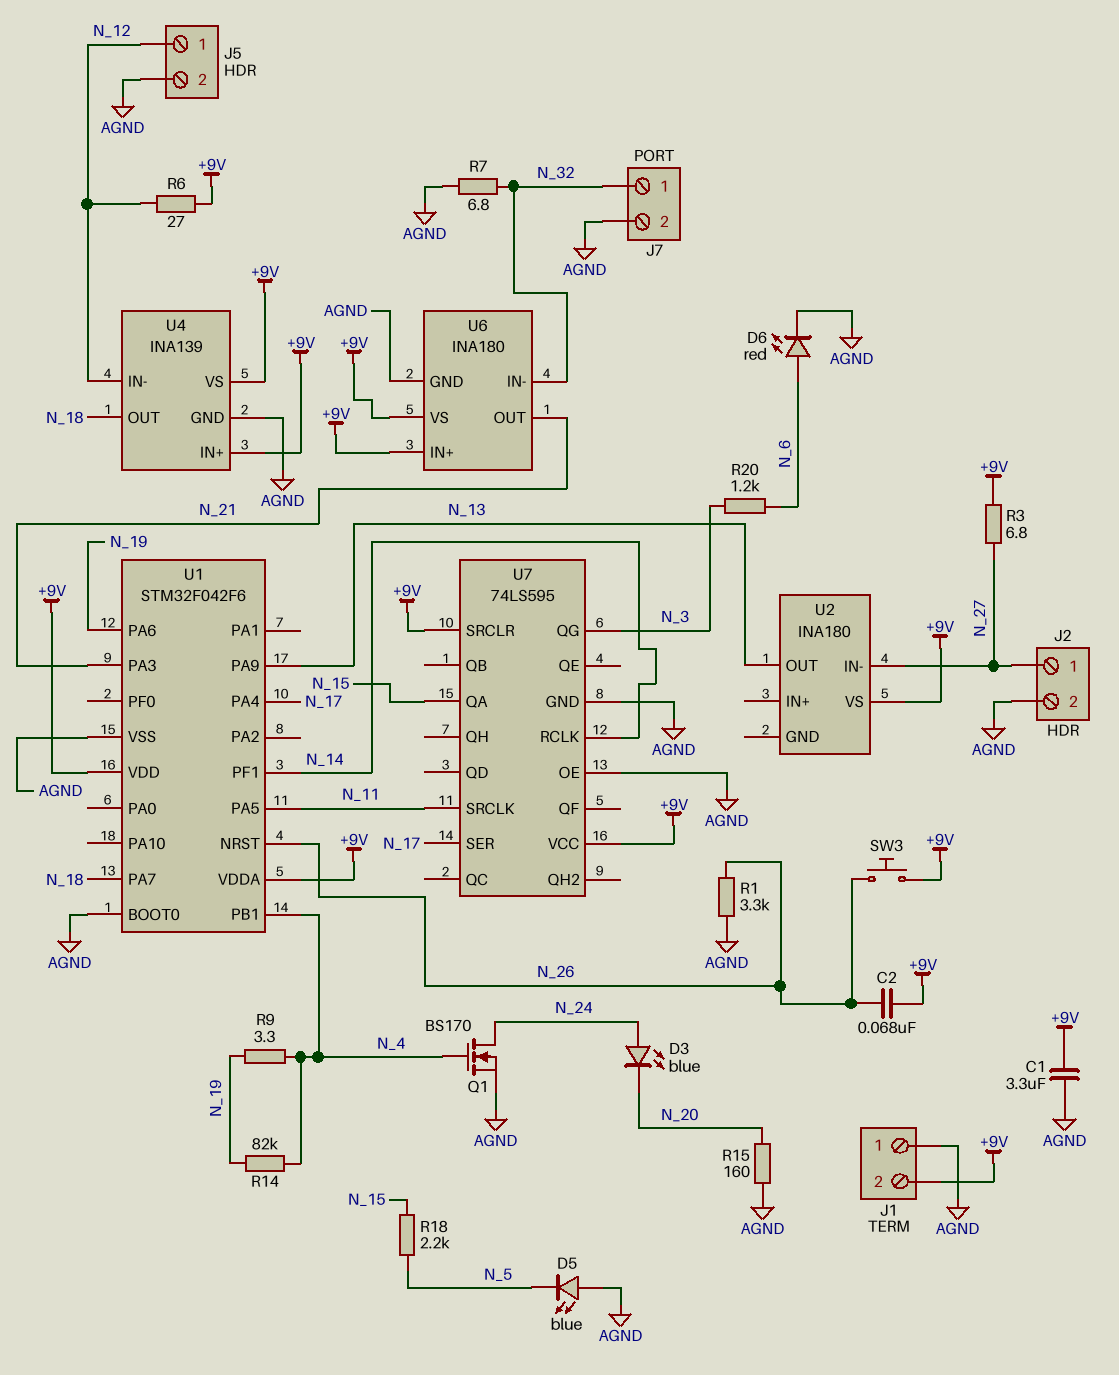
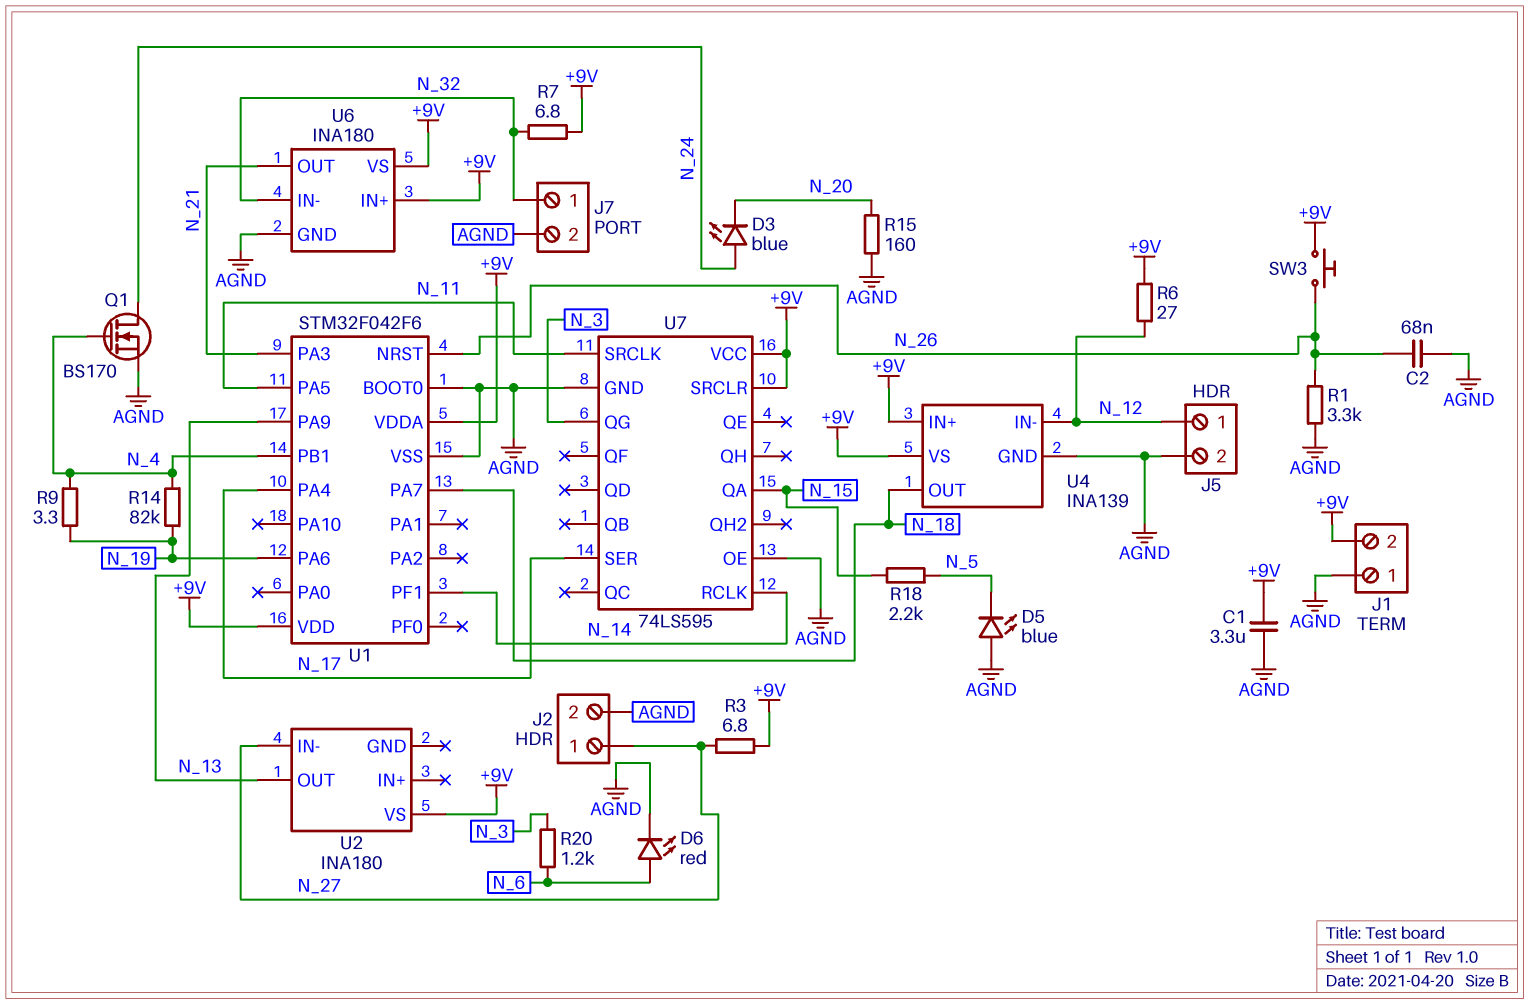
C2: 68nF (+9V, N_26) -> 68nF (AGND, N_26)
R7: 6.8 (AGND, N_32) -> 6.8 (+9V, N_32)

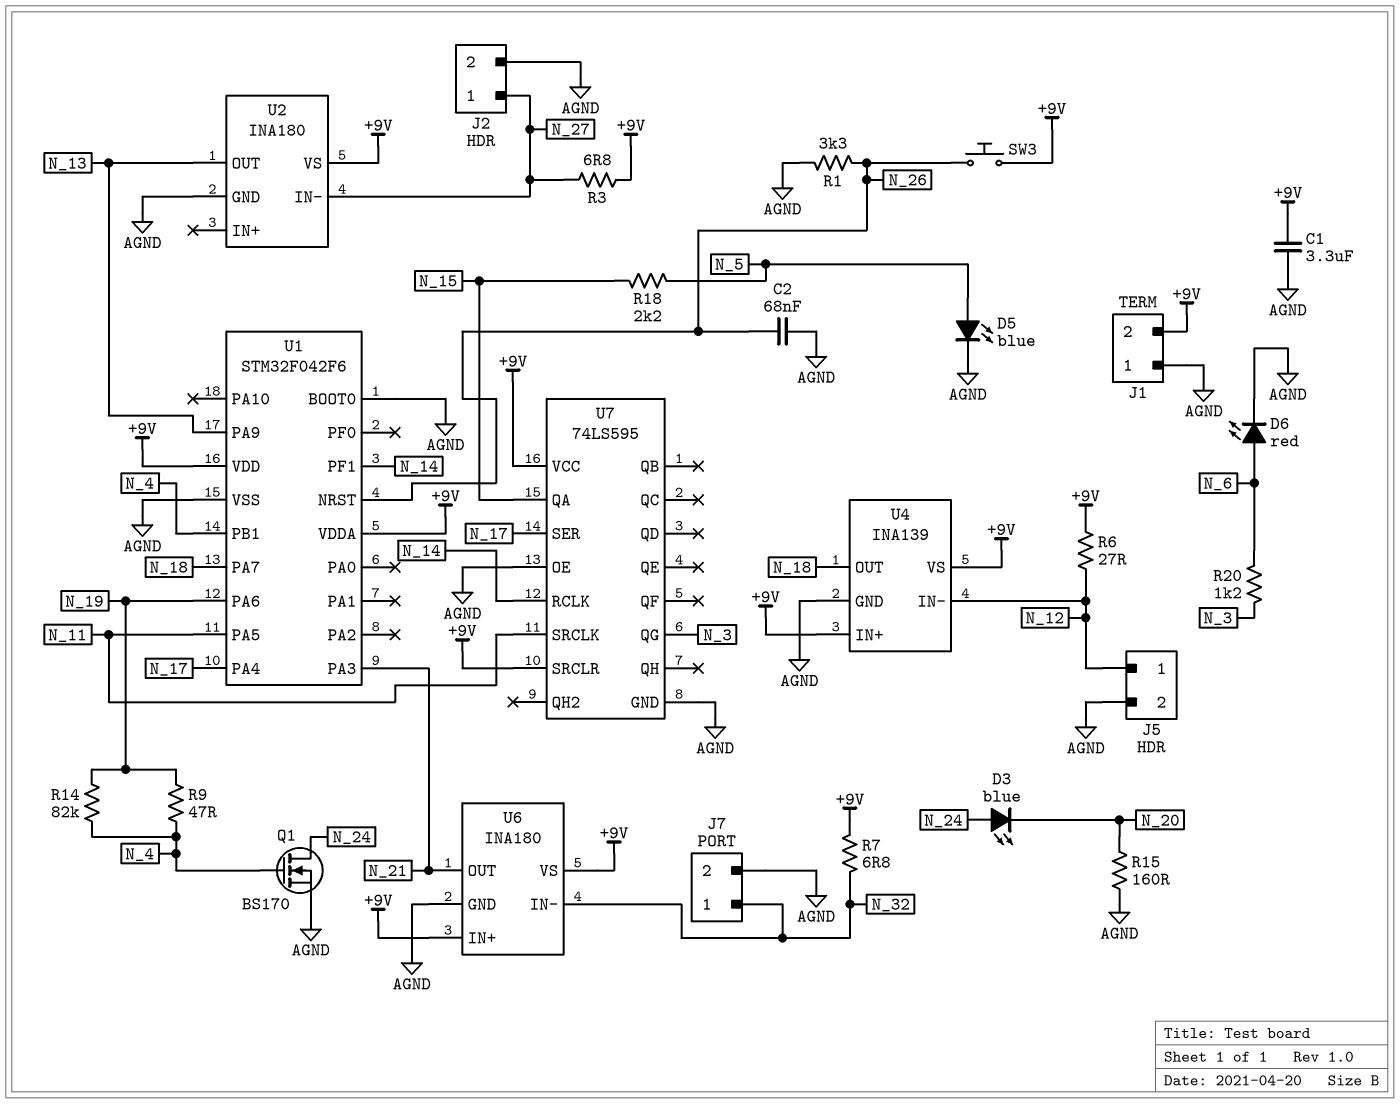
D5: LED blue (A AGND, K N_5) -> LED blue (A N_5, K AGND)
R9: 3.3 (N_4, N_19) -> 47 (N_4, N_19)
U2 pin GND: none -> AGND

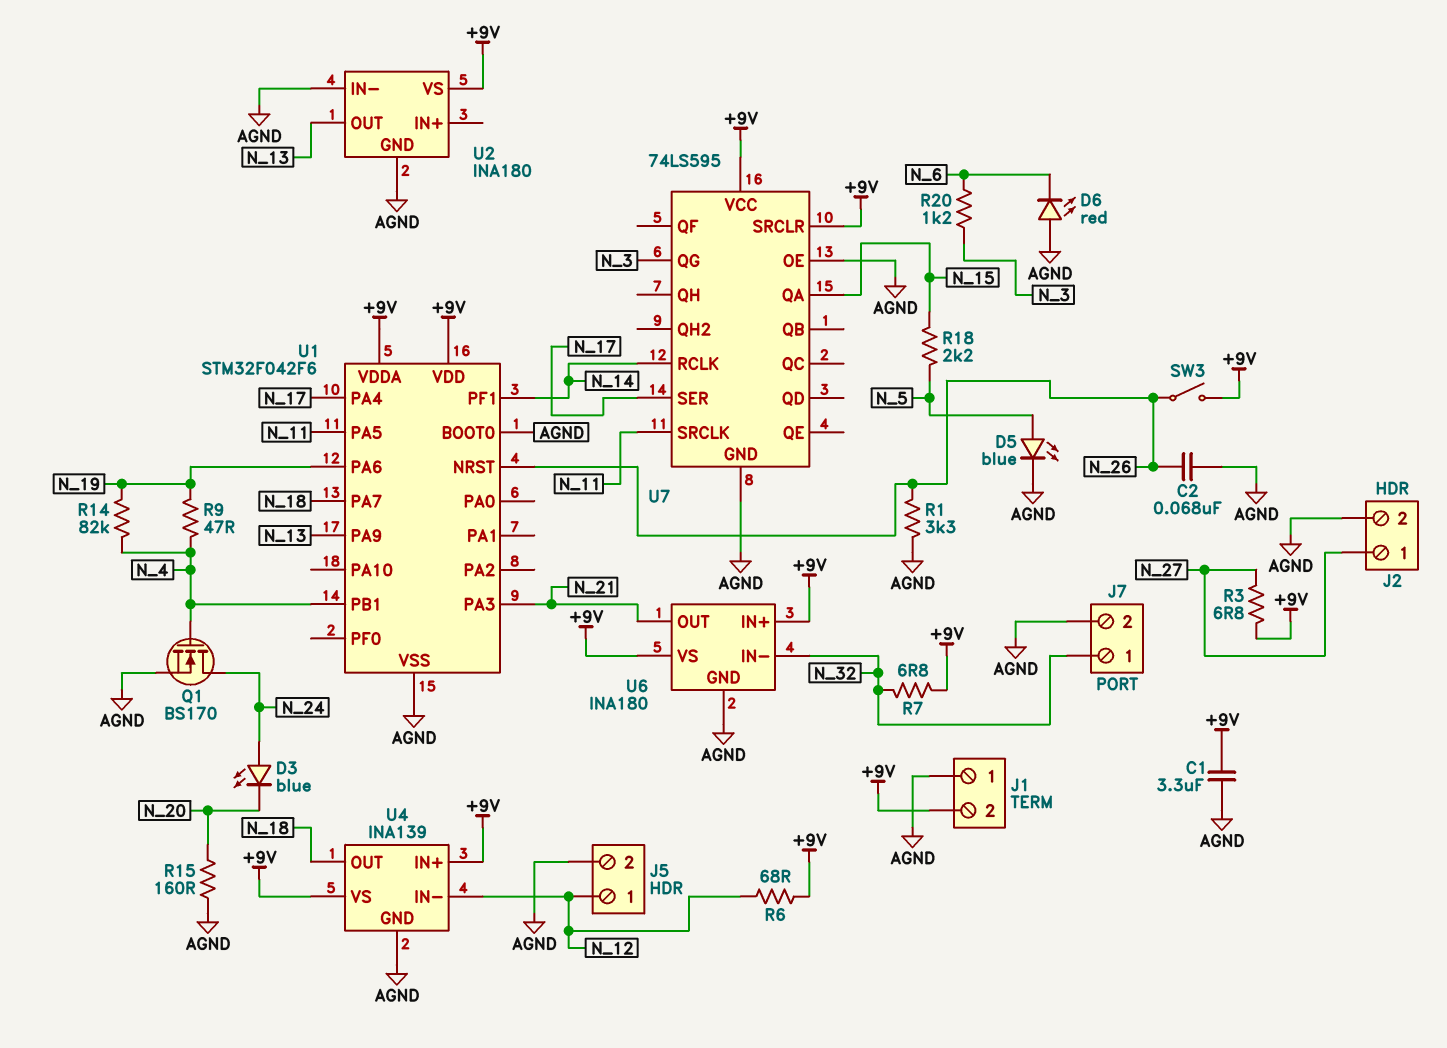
D6: LED red (A N_6, K AGND) -> LED red (A AGND, K N_6)
R6: 27 (+9V, N_12) -> 68 (+9V, N_12)
SW3: button (+9V, N_26) -> switch (+9V, N_26)
U2 pin IN-: N_27 -> AGND

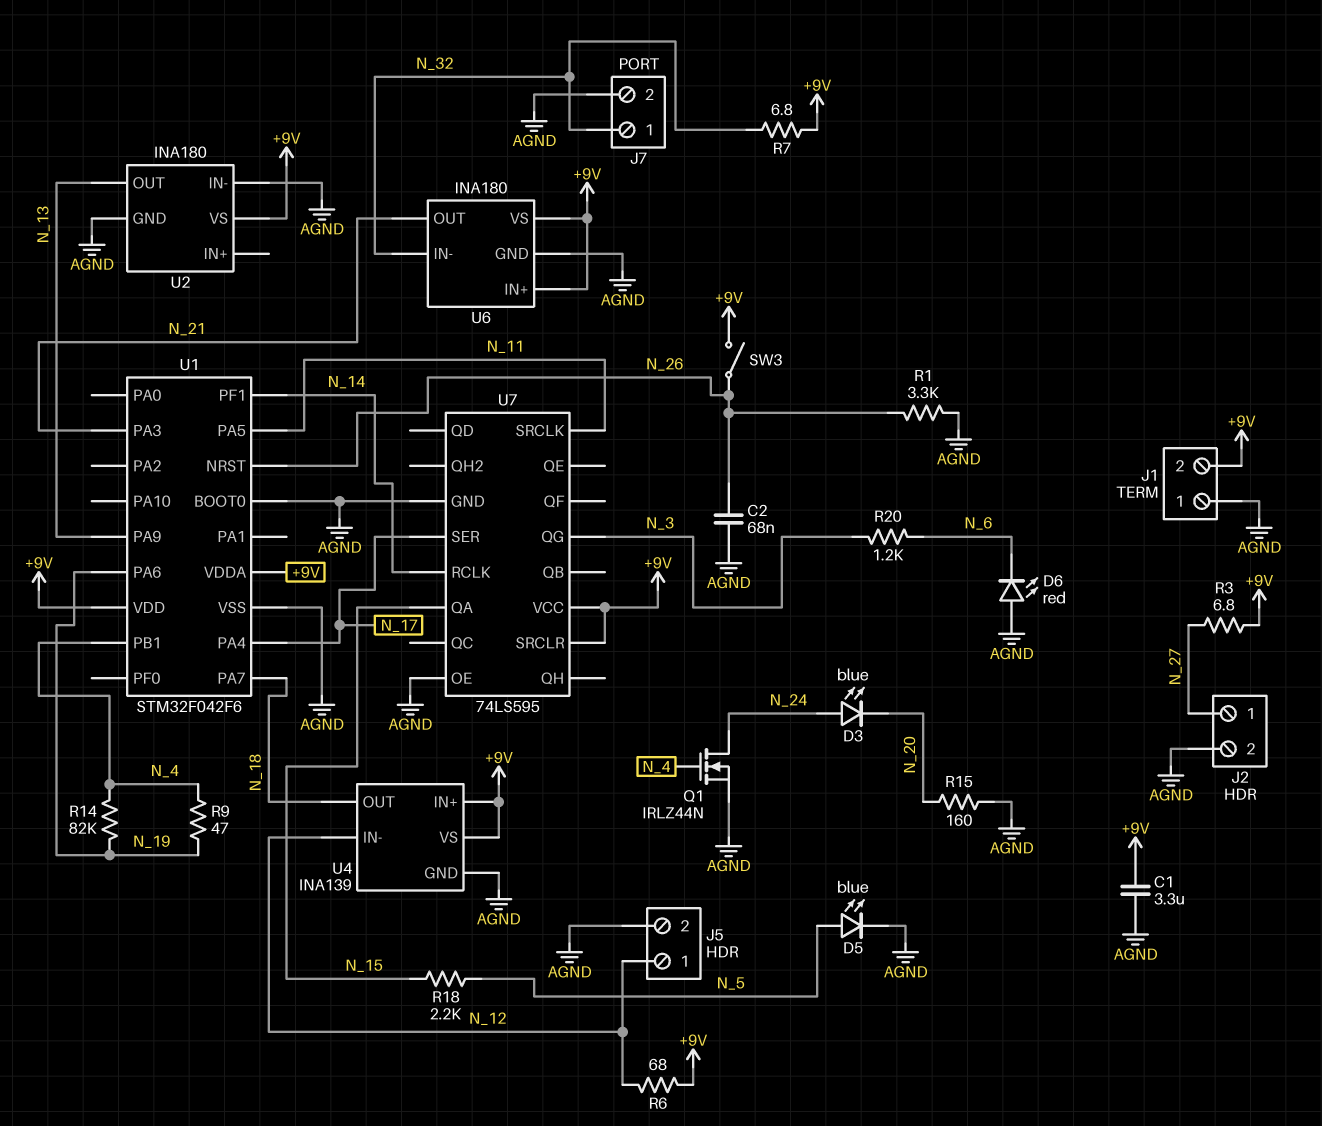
Q1: NMOS BS170 (G N_4, D N_24, S AGND) -> NMOS IRLZ44N (G N_4, D N_24, S AGND)

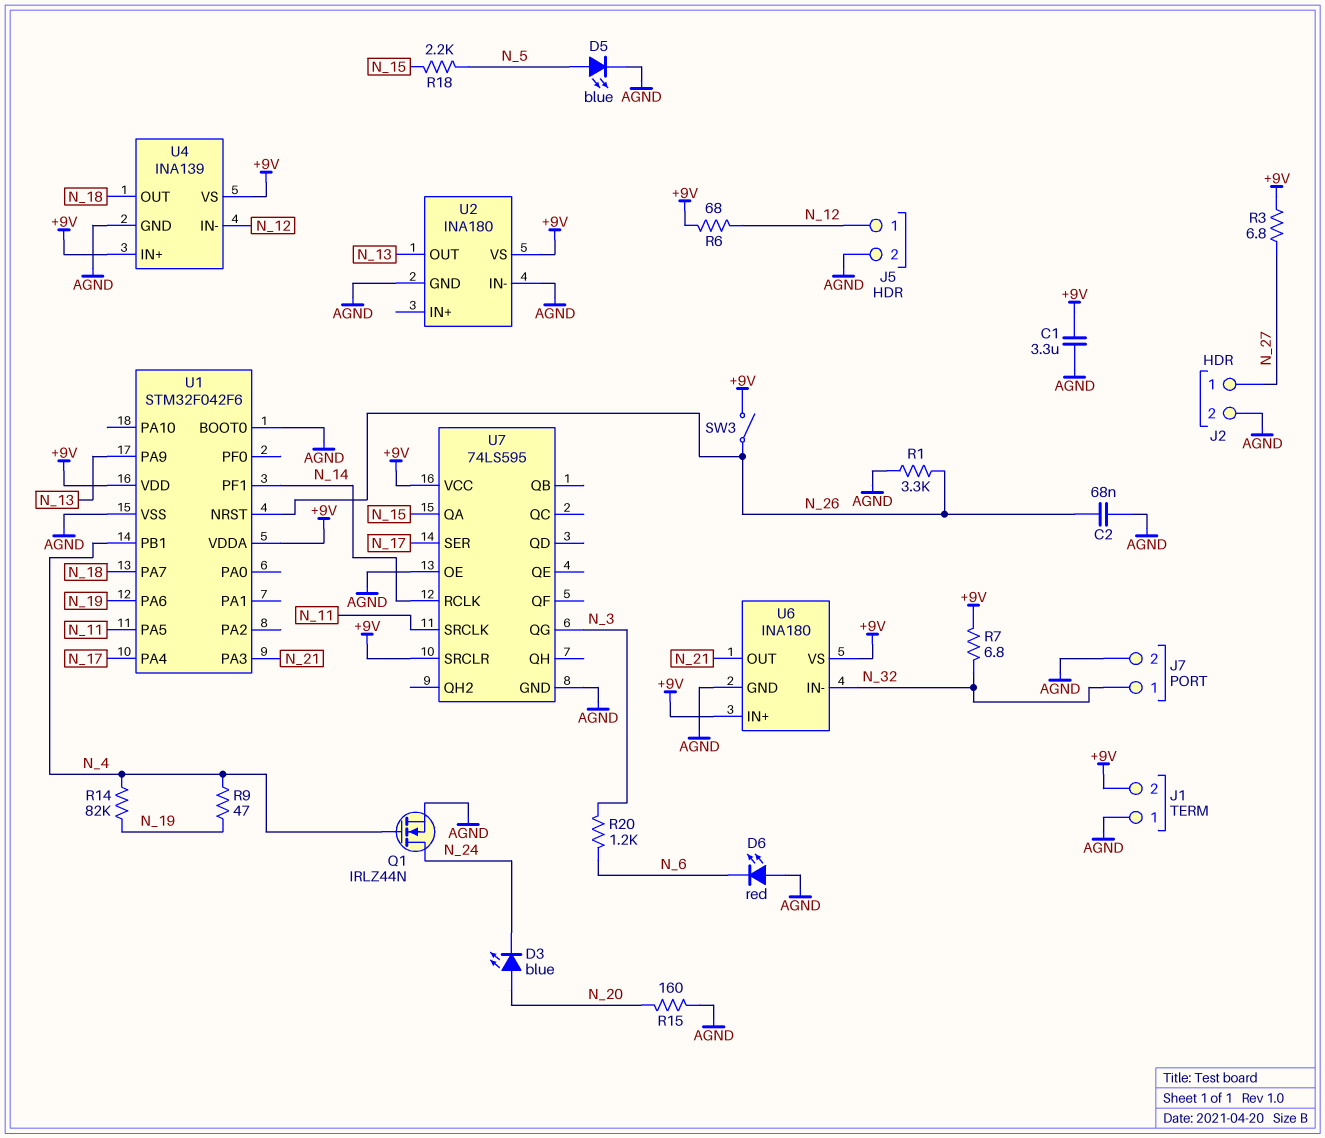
D3: LED blue (A N_24, K N_20) -> LED blue (A N_20, K N_24)

